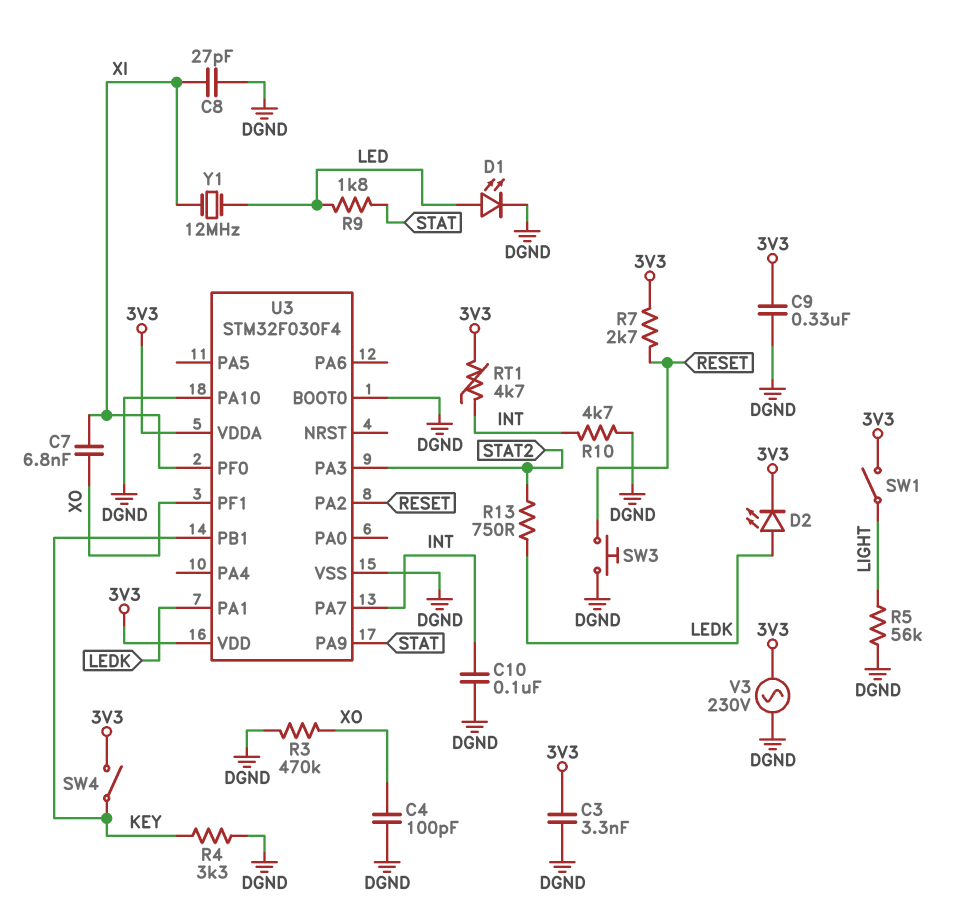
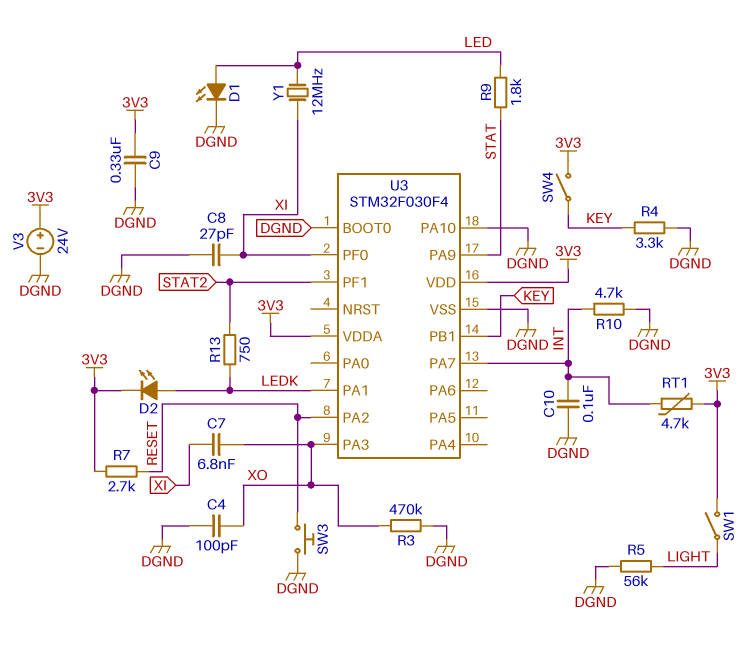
C3: 3.3nF (3V3, DGND) -> none
U3 pin PA3: STAT2 -> XO
U3 pin PF1: XO -> STAT2
V3: AC 230V (3V3, DGND) -> 24V (plus 3V3, minus DGND)

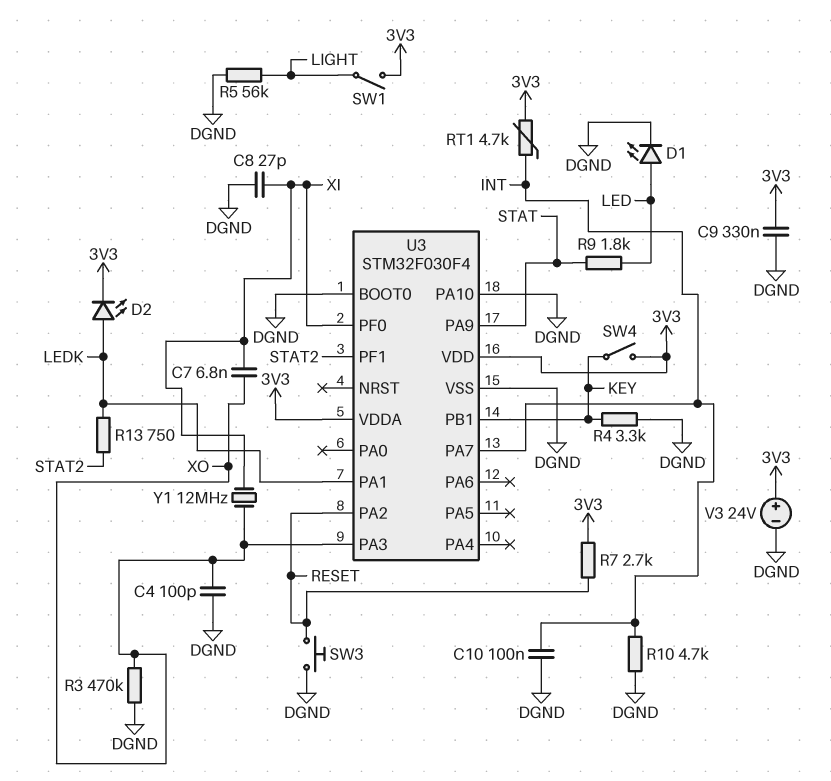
Y1: 12MHz (LED, XI) -> 12MHz (XI, XO)

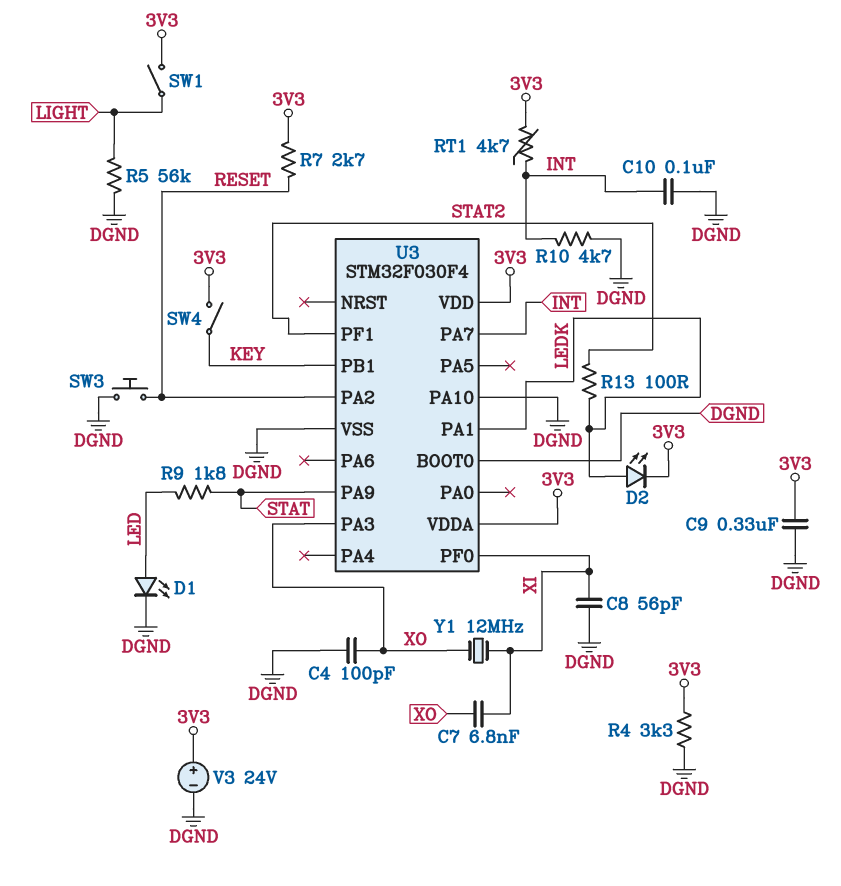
C8: 27pF (DGND, XI) -> 56pF (DGND, XI)
R3: 470k (DGND, XO) -> none
R4: 3.3k (DGND, KEY) -> 3.3k (3V3, DGND)
R13: 750 (LEDK, STAT2) -> 100 (LEDK, STAT2)

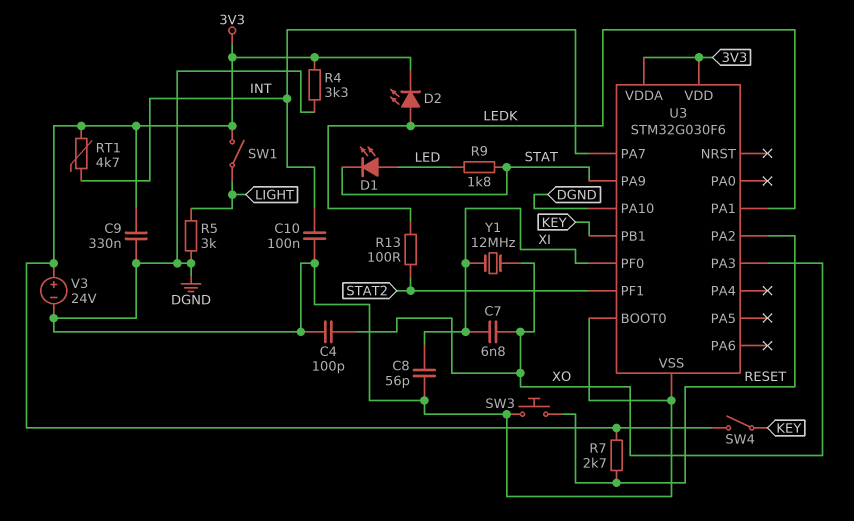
D1: LED (A LED, K DGND) -> LED (A LED, K STAT)
R5: 56k (DGND, LIGHT) -> 3k (DGND, LIGHT)
R10: 4.7k (DGND, INT) -> none
U3: STM32F030F4 -> STM32G030F6

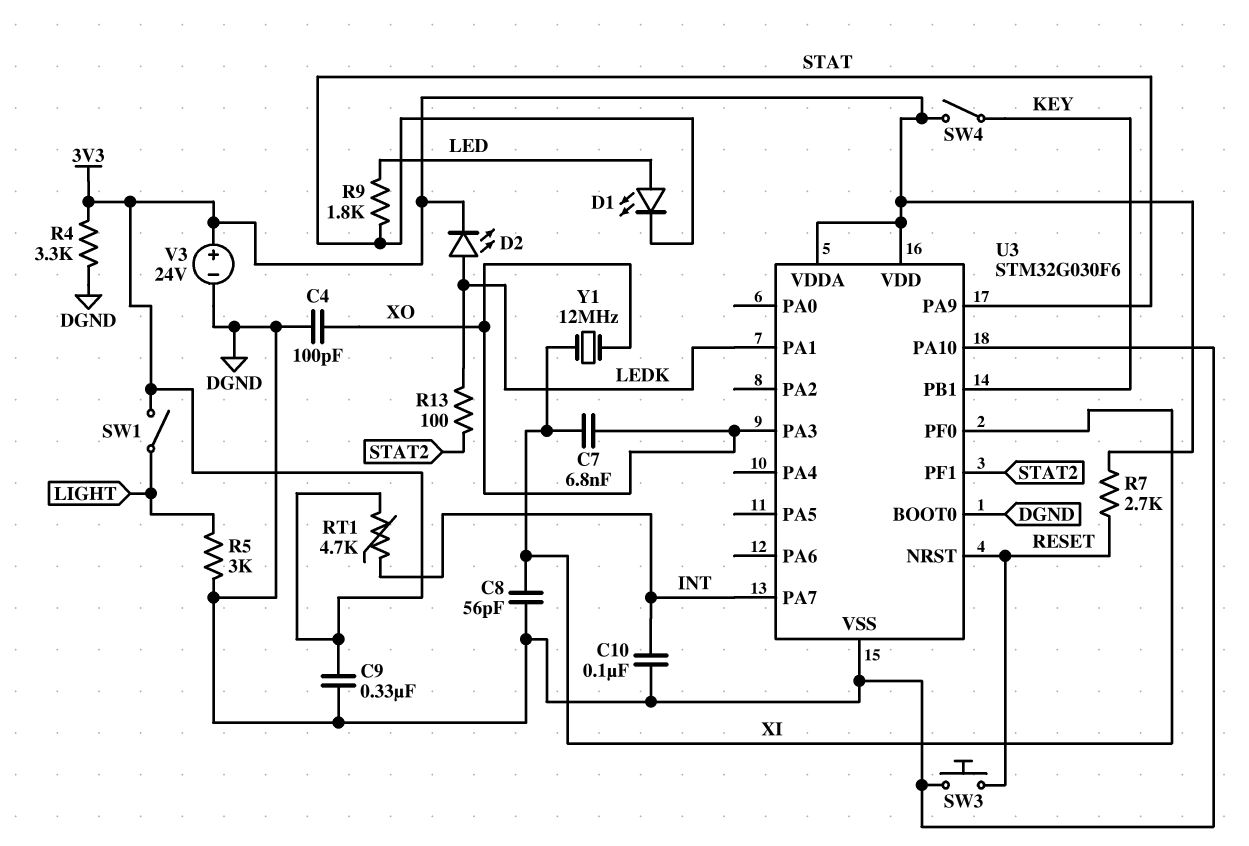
U3 pin NRST: none -> RESET
U3 pin PA2: RESET -> none

